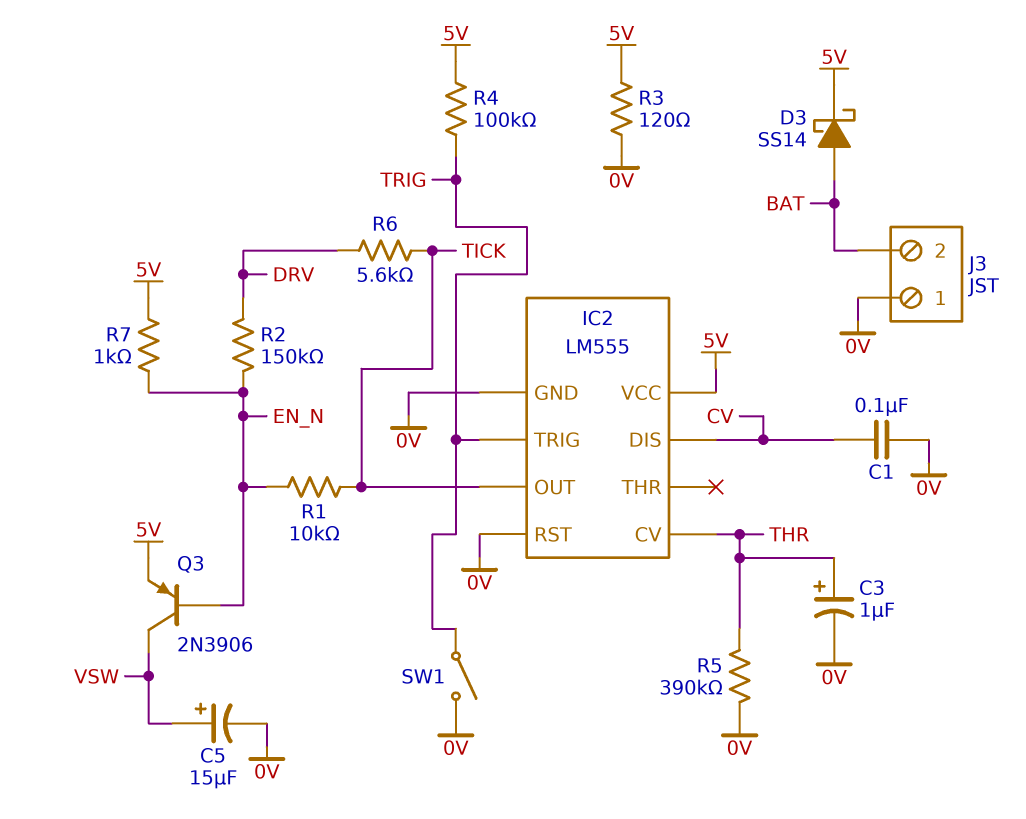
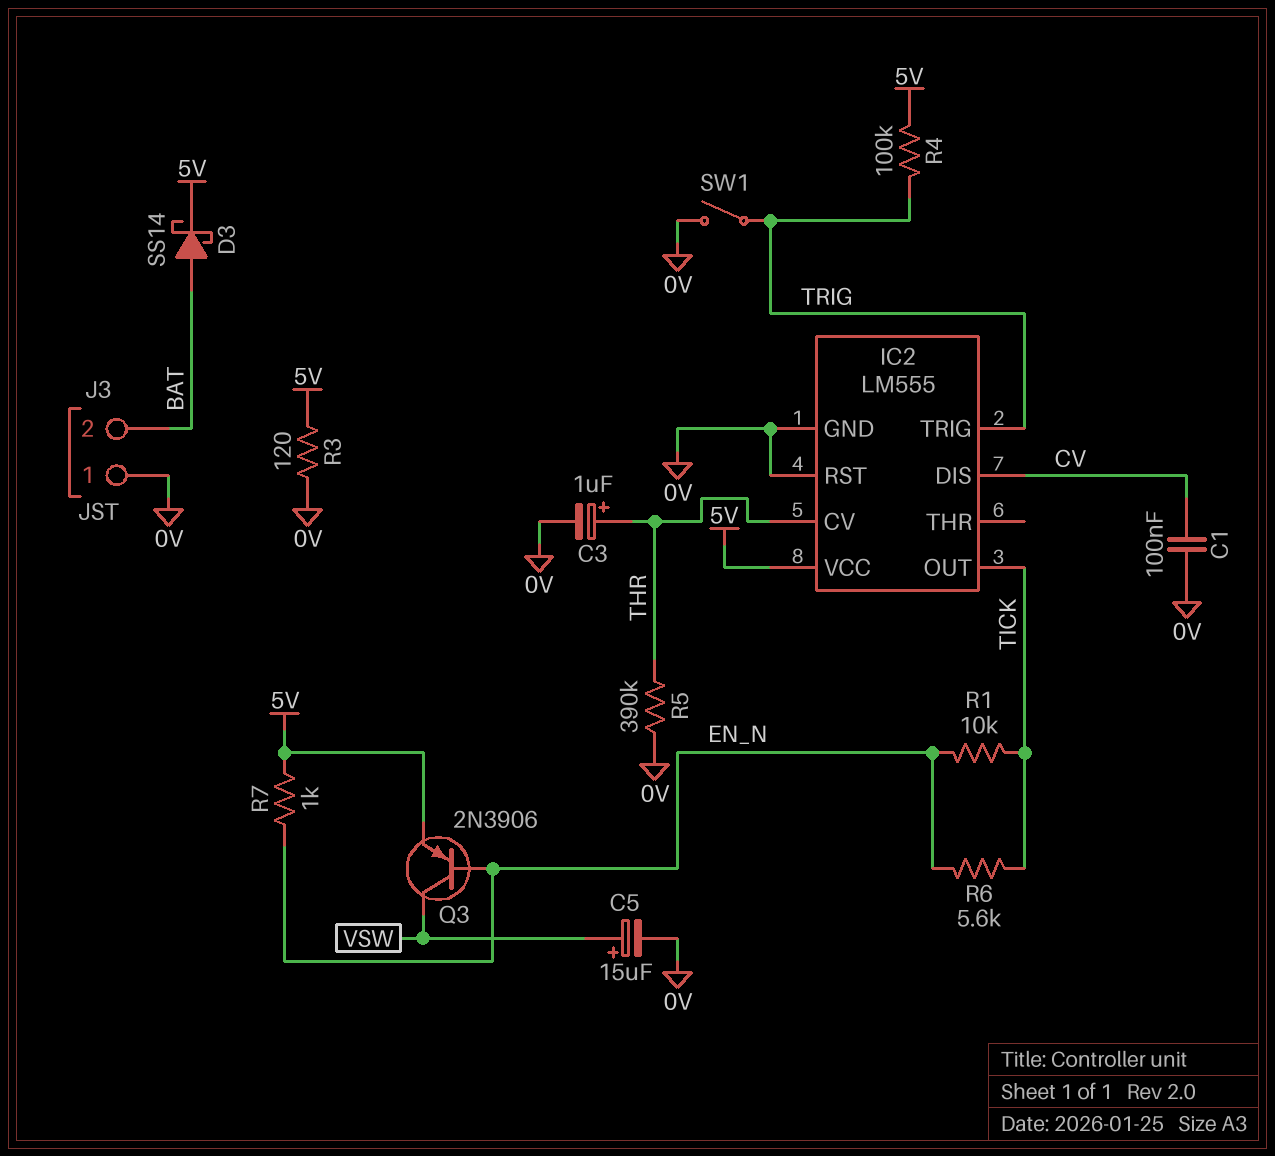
R2: 150k (DRV, EN_N) -> none
R6: 5.6k (DRV, TICK) -> 5.6k (EN_N, TICK)

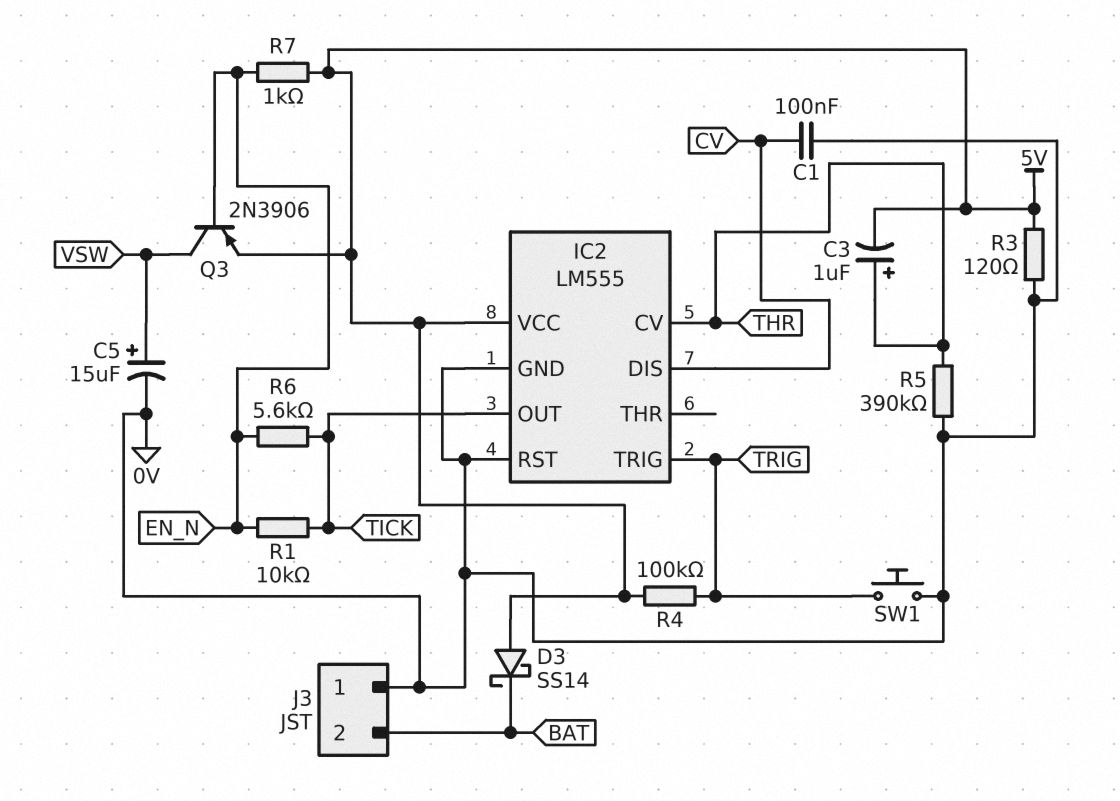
C3: 1uF (plus THR, minus 0V) -> 1uF (plus THR, minus 5V)
D3: schottky SS14 (A BAT, K 5V) -> schottky SS14 (A 5V, K BAT)
SW1: switch (0V, TRIG) -> button (0V, TRIG)

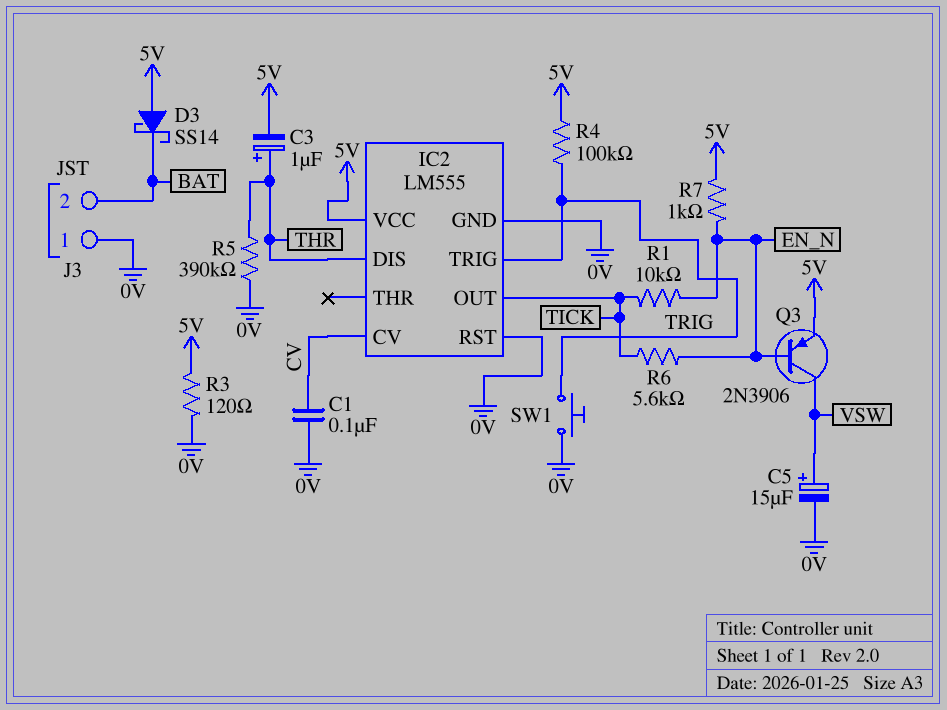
IC2 pin CV: THR -> CV
IC2 pin DIS: CV -> THR

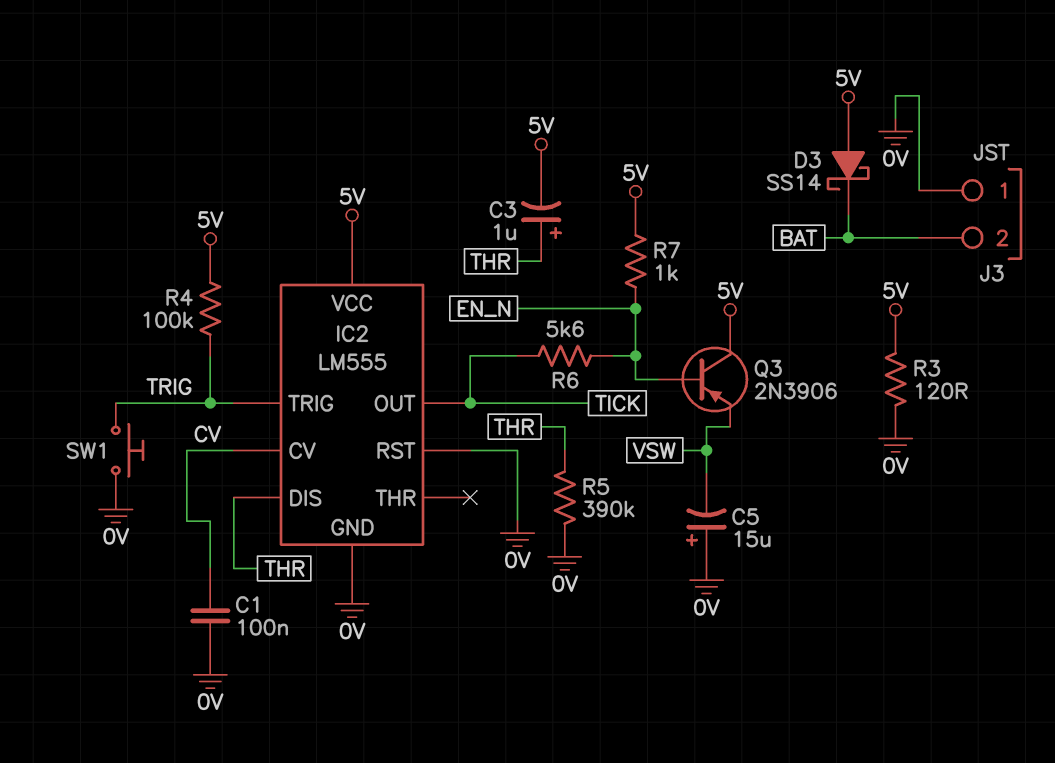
C5: 15uF (plus VSW, minus 0V) -> 15uF (plus 0V, minus VSW)
Q3: PNP 2N3906 (B EN_N, C VSW, E 5V) -> PNP 2N3906 (B EN_N, C 5V, E VSW)
R1: 10k (EN_N, TICK) -> none

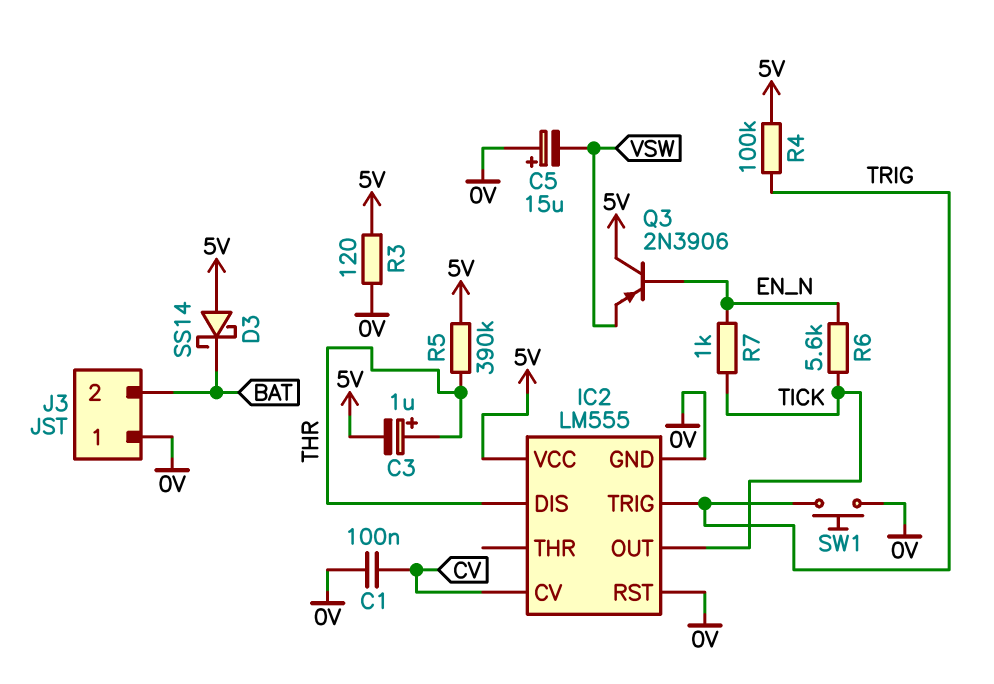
R5: 390k (0V, THR) -> 390k (5V, THR)
R7: 1k (5V, EN_N) -> 1k (EN_N, TICK)

